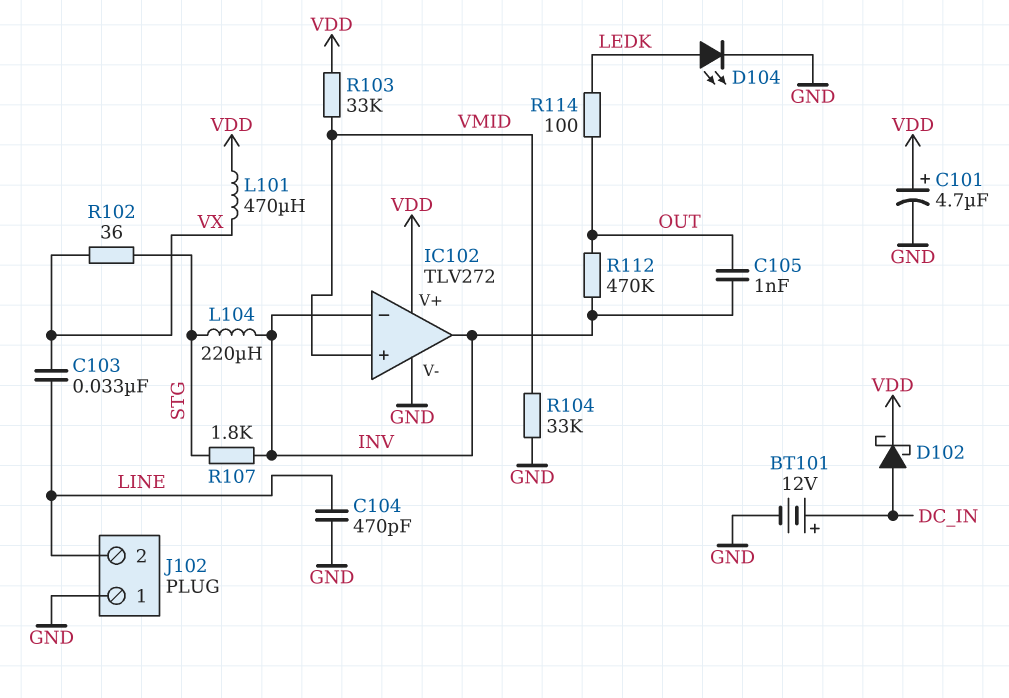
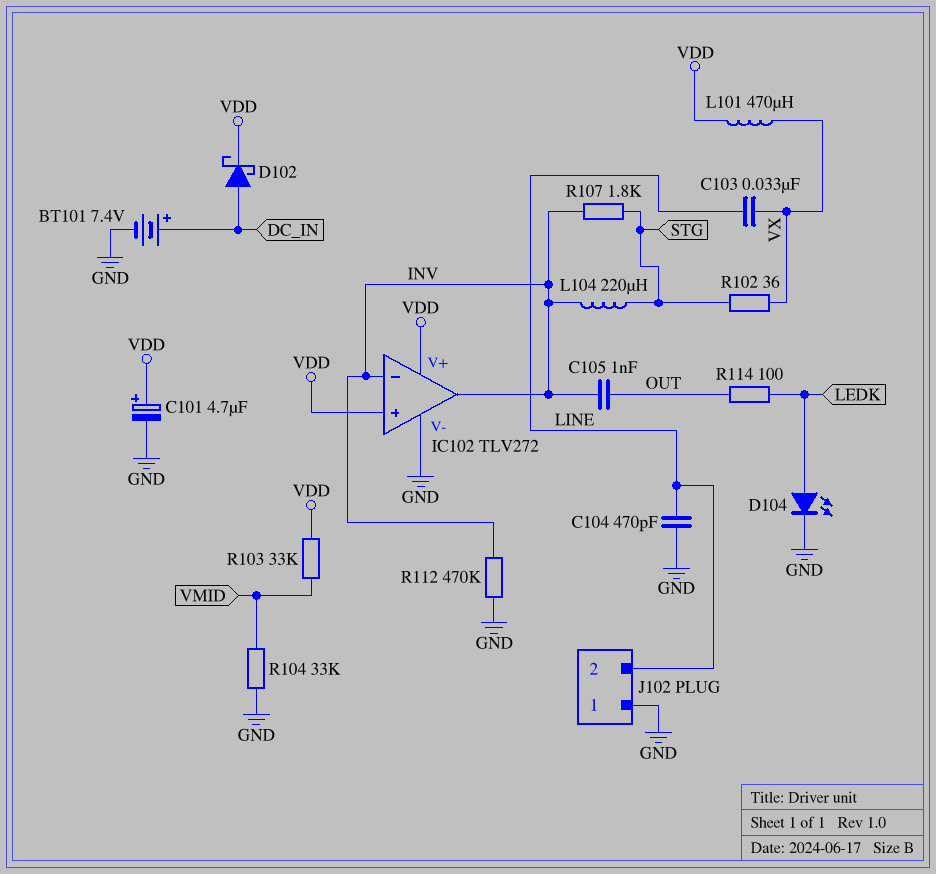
BT101: 12V (plus DC_IN, minus GND) -> 7.4V (plus DC_IN, minus GND)
IC102 pin in+: VMID -> VDD
R112: 470k (INV, OUT) -> 470k (GND, INV)

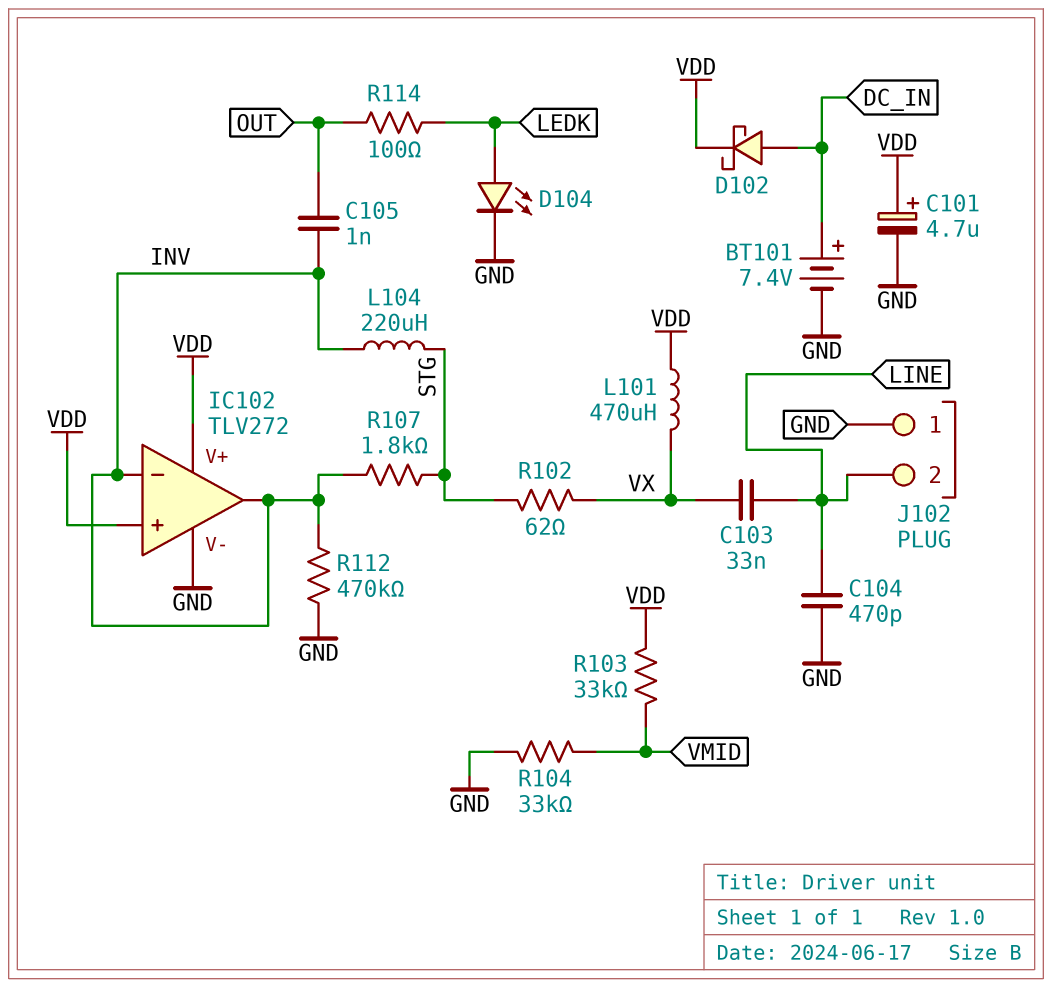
R102: 36 (STG, VX) -> 62 (STG, VX)

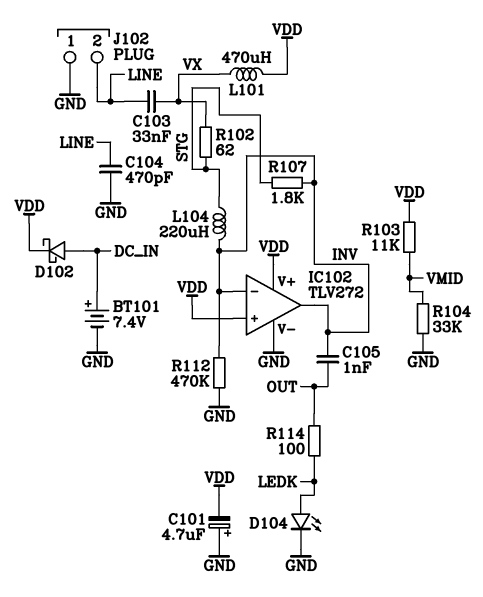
C101: 4.7uF (plus VDD, minus GND) -> 4.7uF (plus GND, minus VDD)
R103: 33k (VDD, VMID) -> 11k (VDD, VMID)

